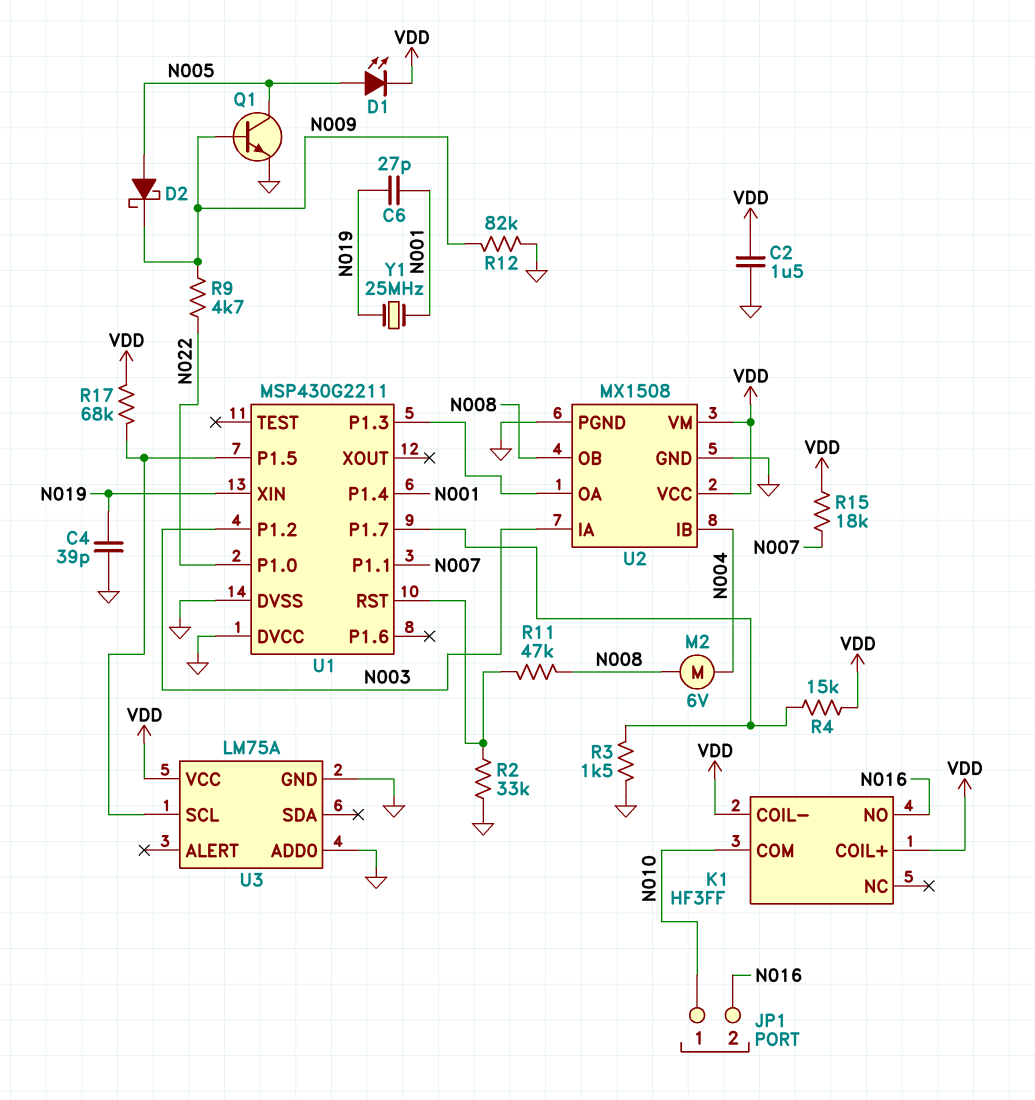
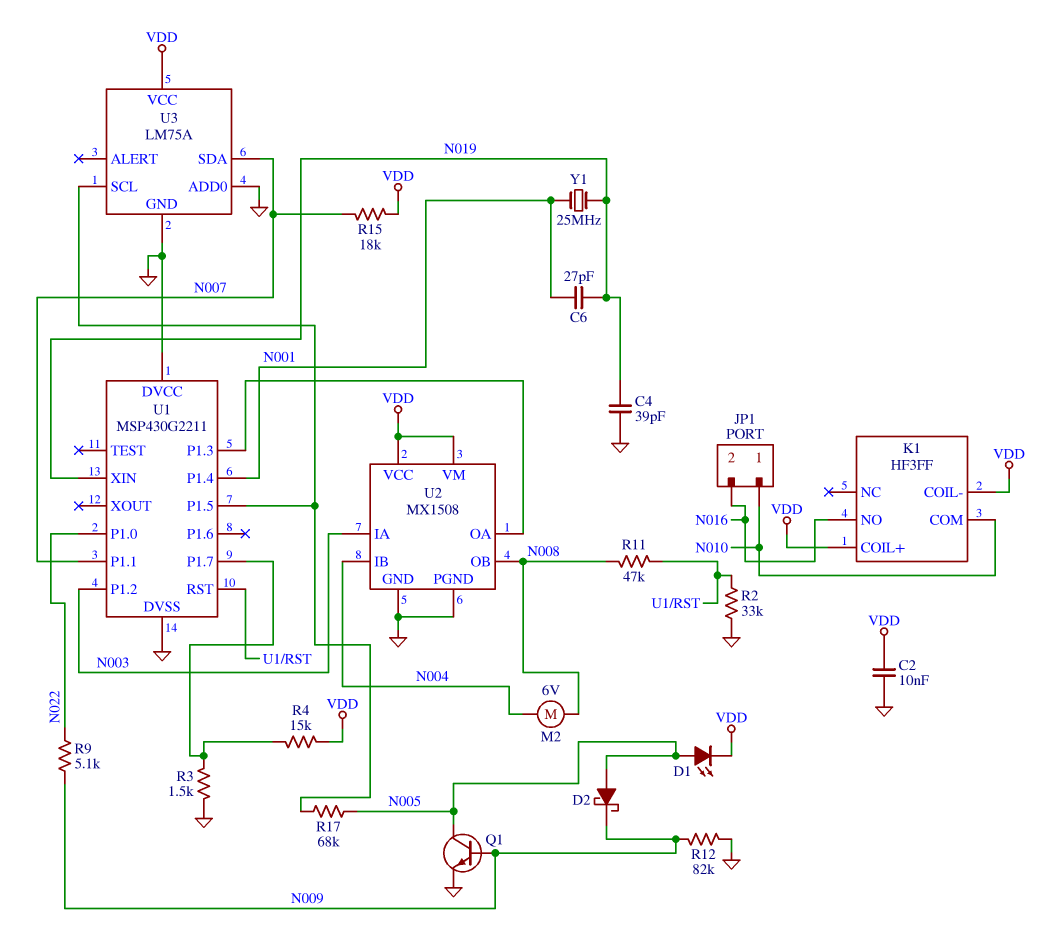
C2: 1.5uF (GND, VDD) -> 10nF (GND, VDD)
R9: 4.7k (N009, N022) -> 5.1k (N009, N022)
R17: 68k (U1/P1.5, VDD) -> 68k (N005, U1/P1.5)
U3 pin SDA: none -> N007

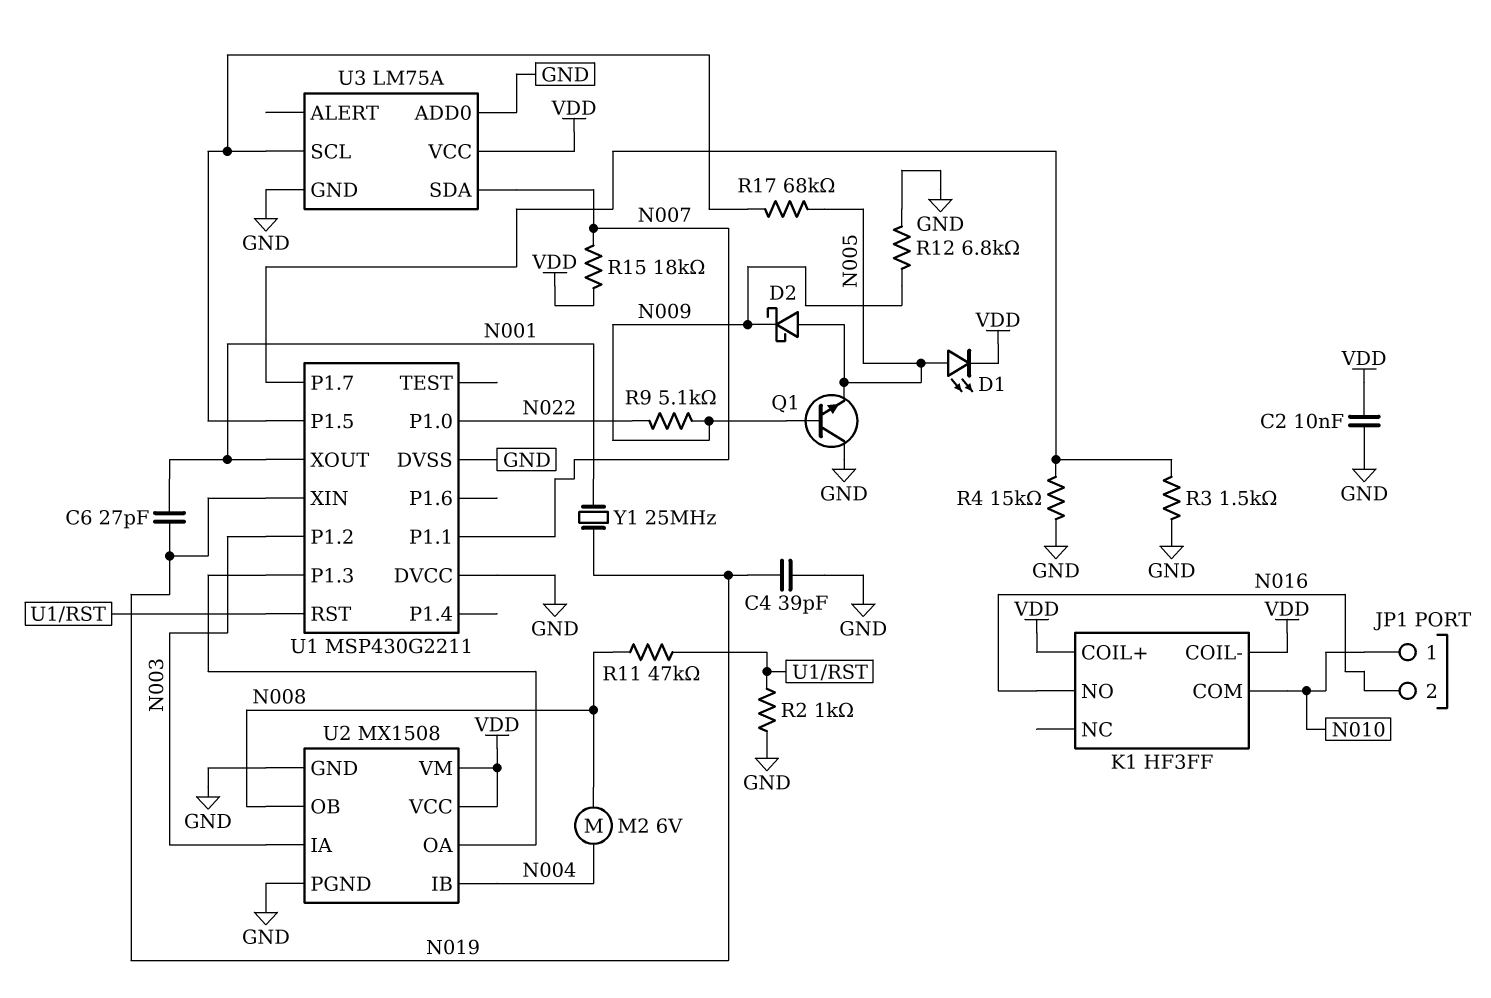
Q1: NPN (B N009, C N005, E GND) -> NPN (B N009, C GND, E N005)
R2: 33k (GND, U1/RST) -> 1k (GND, U1/RST)
R4: 15k (U1/P1.7, VDD) -> 15k (GND, U1/P1.7)
R12: 82k (GND, N009) -> 6.8k (GND, N009)
U1 pin P1.4: N001 -> none
U1 pin XOUT: none -> N001

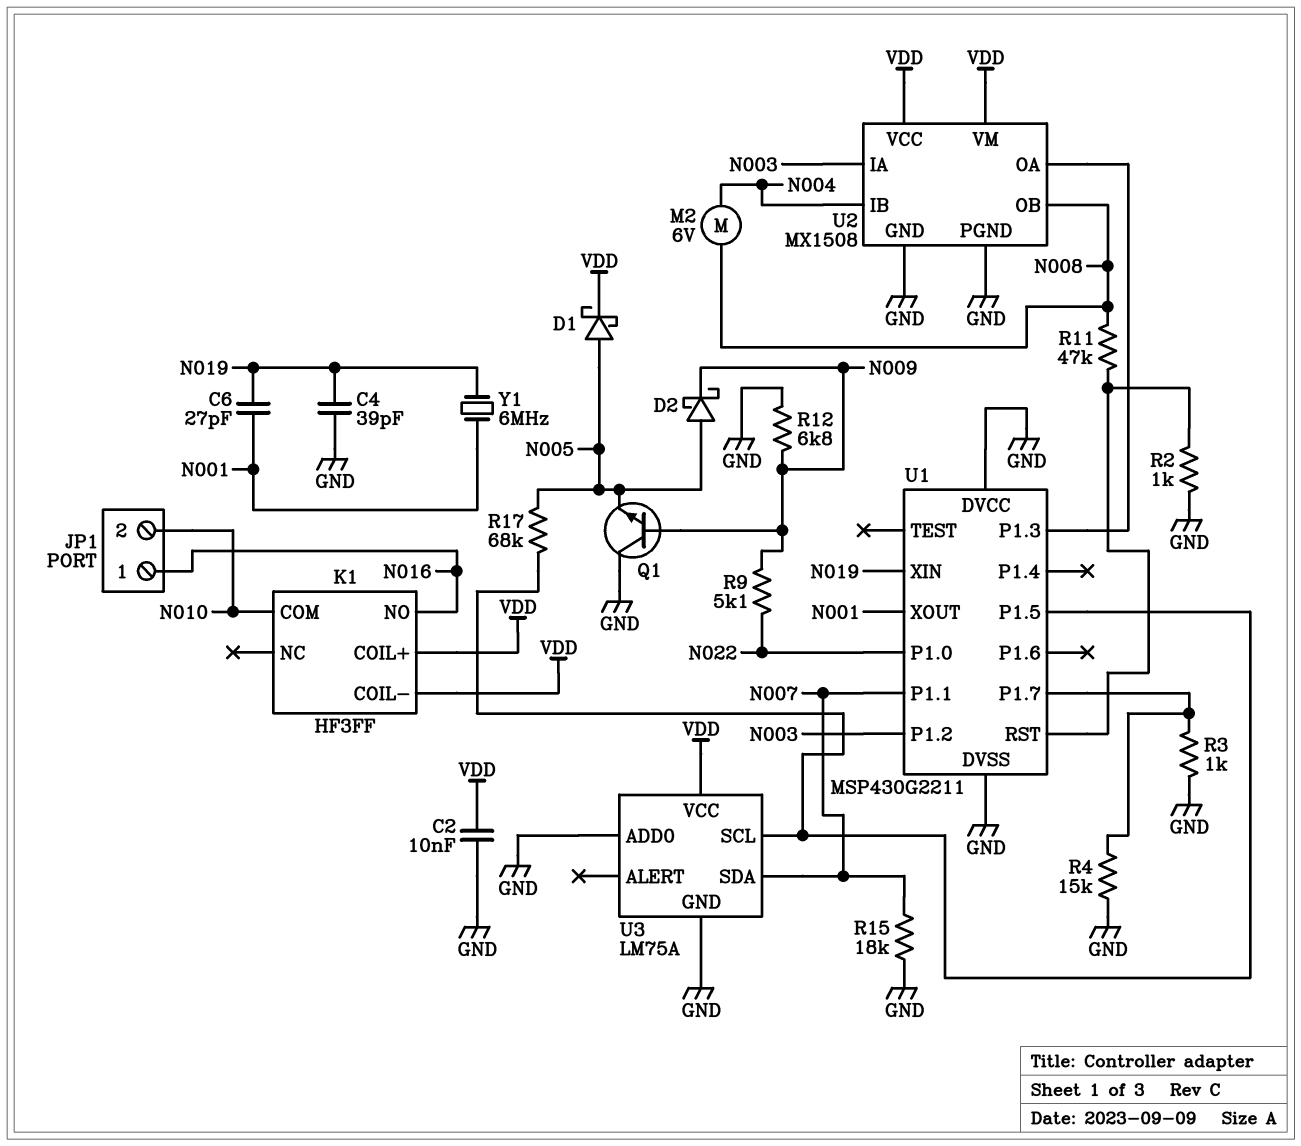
D1: LED (A N005, K VDD) -> schottky (A N005, K VDD)
JP1 pin 1: N010 -> N016
JP1 pin 2: N016 -> N010
R3: 1.5k (GND, U1/P1.7) -> 1k (GND, U1/P1.7)
R15: 18k (N007, VDD) -> 18k (GND, N007)
Y1: 25MHz (N001, N019) -> 6MHz (N001, N019)

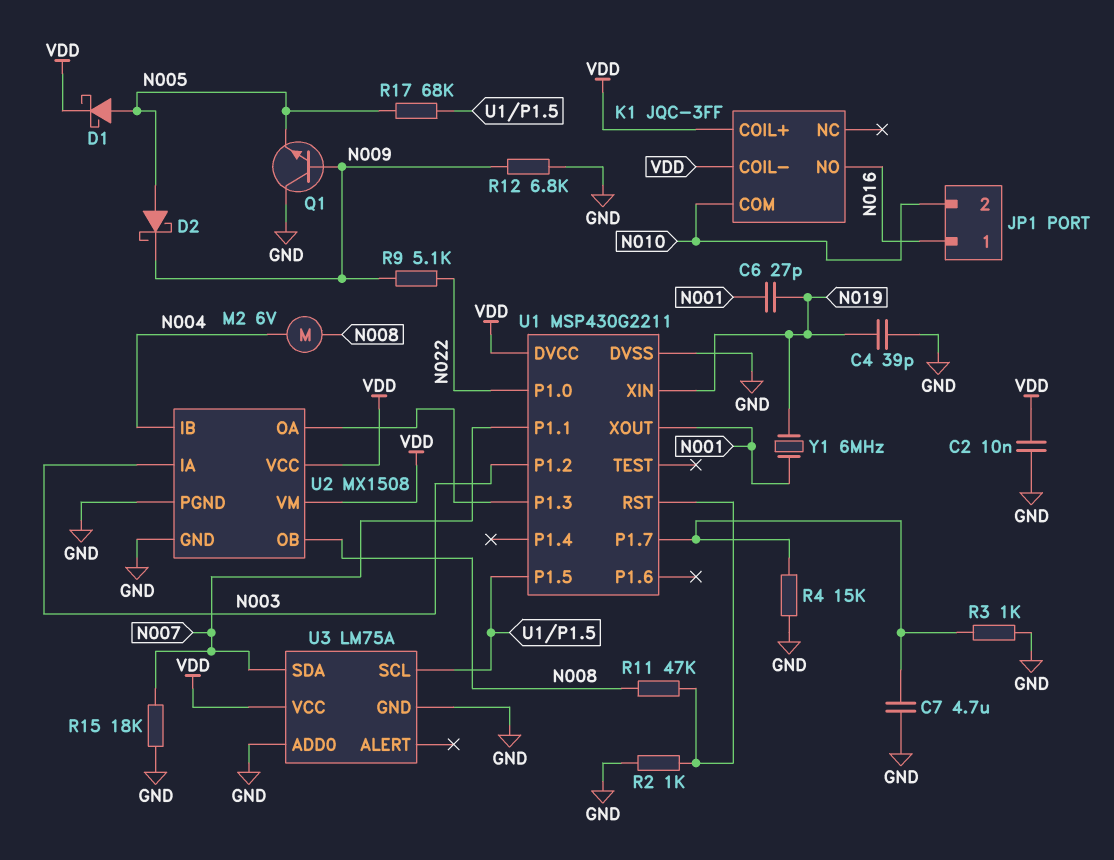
C7: none -> 4.7uF (GND, U1/P1.7)
K1: HF3FF -> JQC-3FF
U1 pin DVCC: GND -> VDD

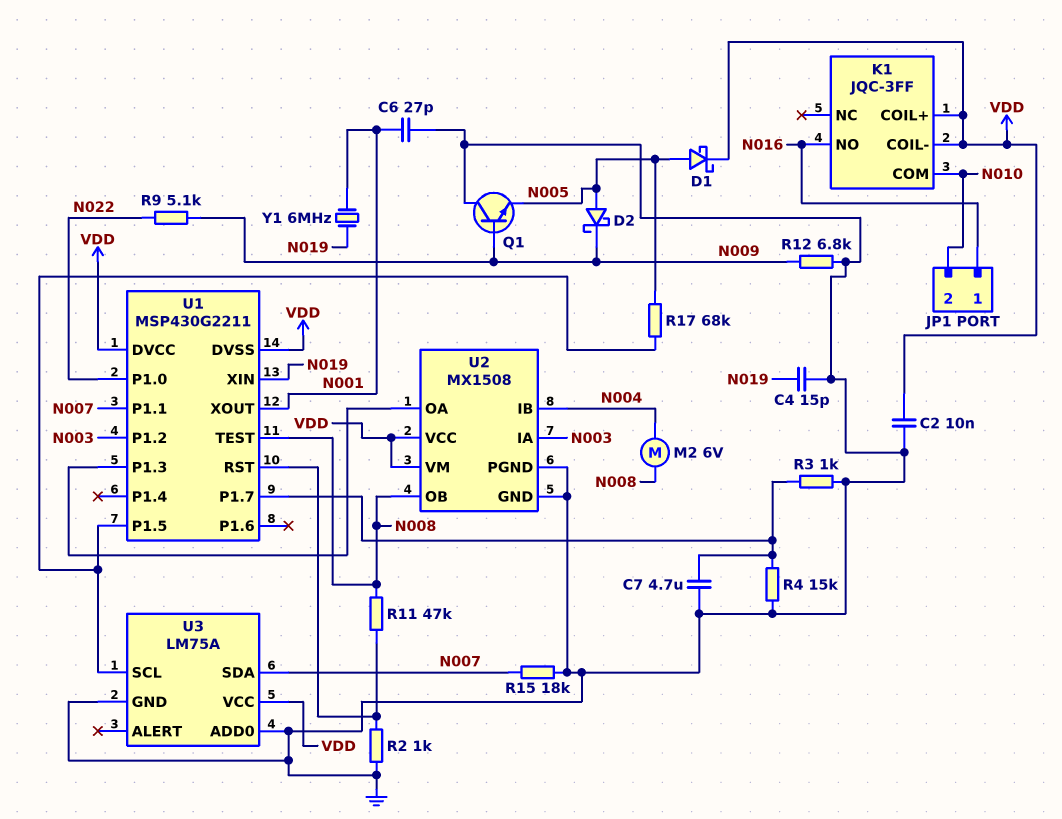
C4: 39pF (GND, N019) -> 15pF (GND, N019)
C6: 27pF (N001, N019) -> 27pF (GND, N001)
U1 pin DVSS: GND -> VDD
U1 pin TEST: none -> N008

